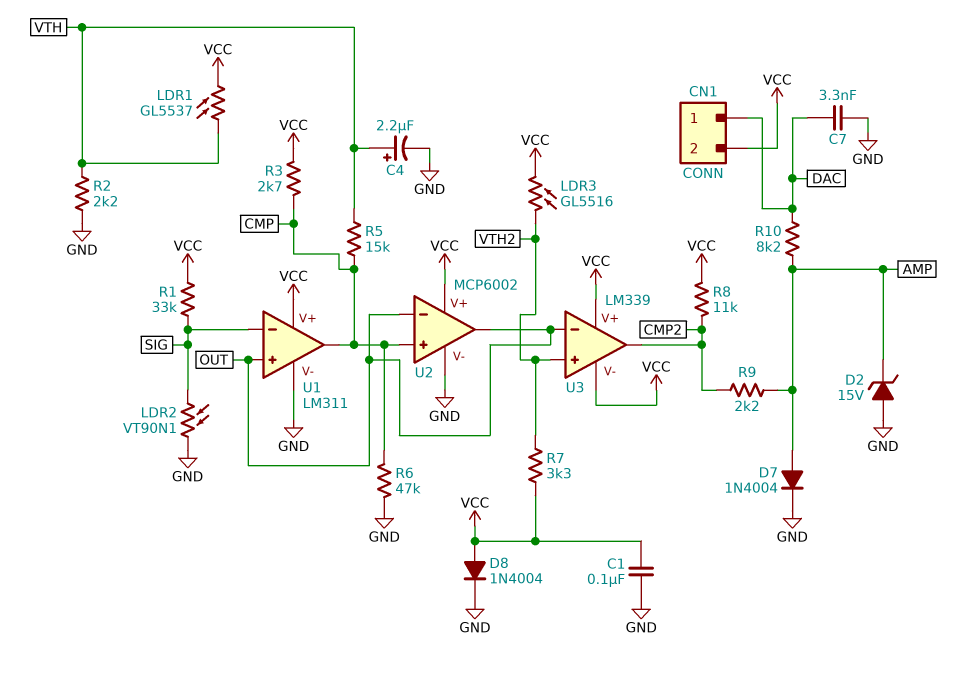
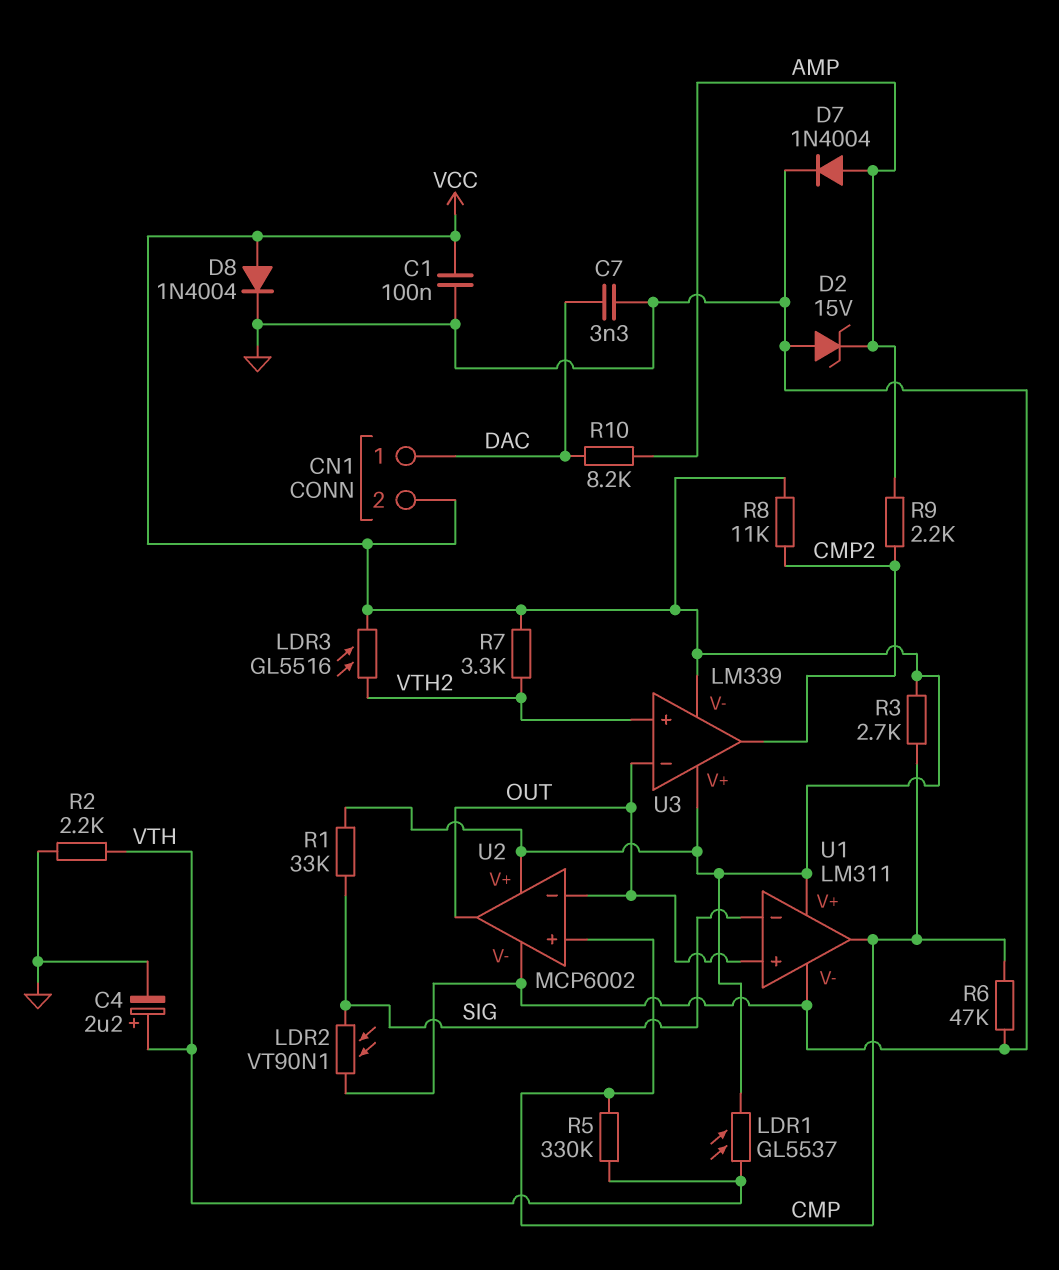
R5: 15k (CMP, VTH) -> 330k (CMP, VTH)

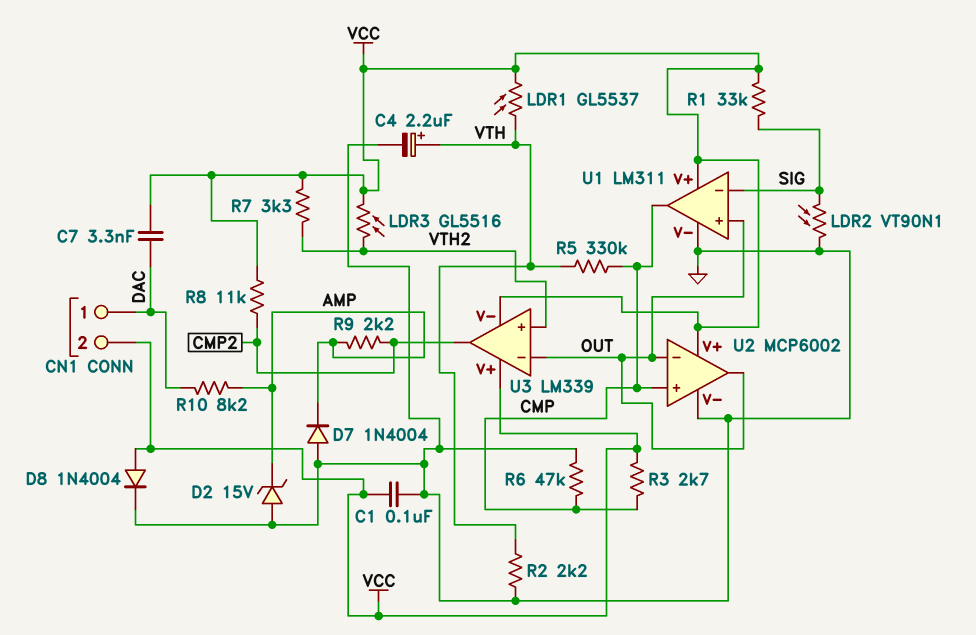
C7: 3.3nF (DAC, GND) -> 3.3nF (DAC, VCC)
D7: diode 1N4004 (A AMP, K GND) -> diode 1N4004 (A GND, K AMP)

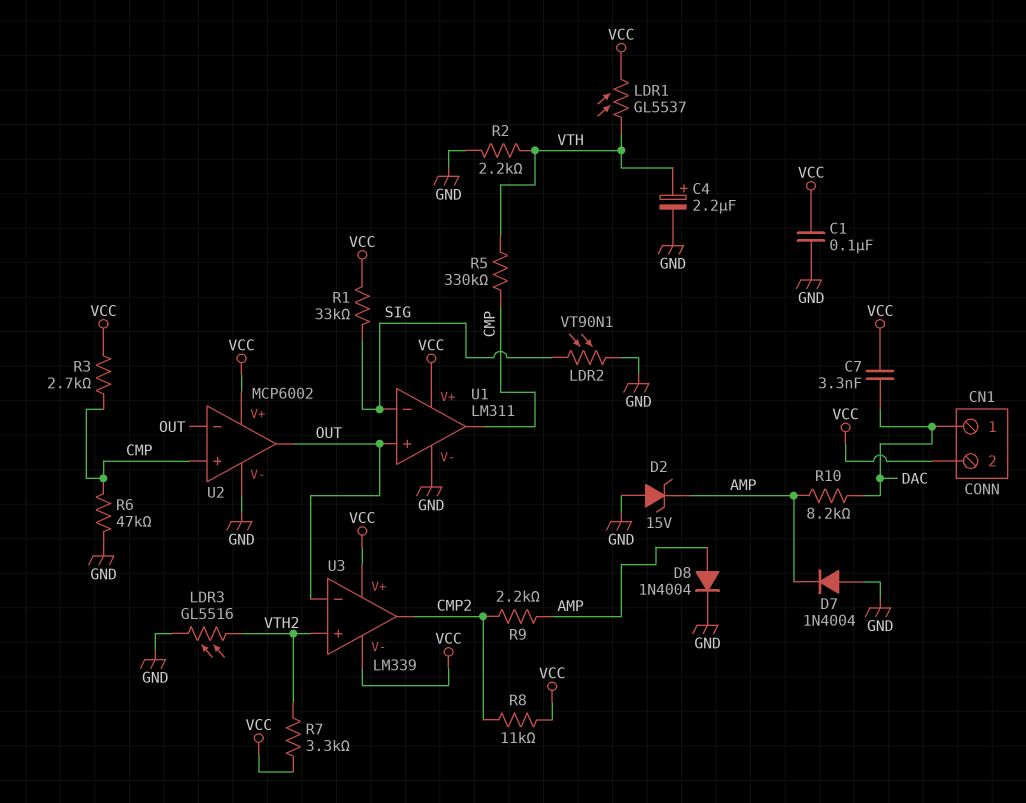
D8: diode 1N4004 (A VCC, K GND) -> diode 1N4004 (A AMP, K GND)
LDR3: GL5516 (VCC, VTH2) -> GL5516 (GND, VTH2)

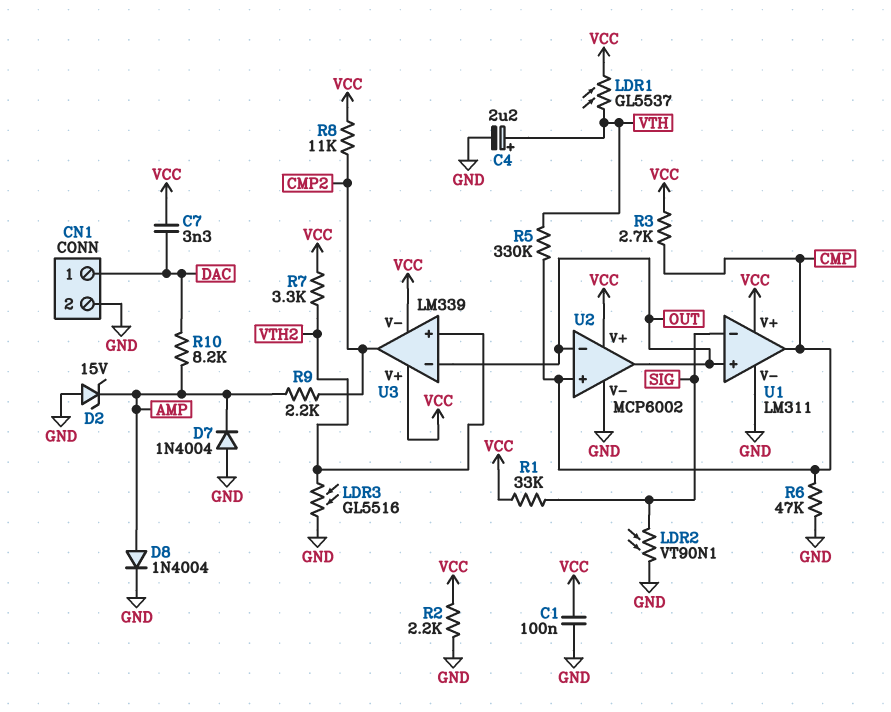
CN1 pin 2: VCC -> GND
R2: 2.2k (GND, VTH) -> 2.2k (GND, VCC)

